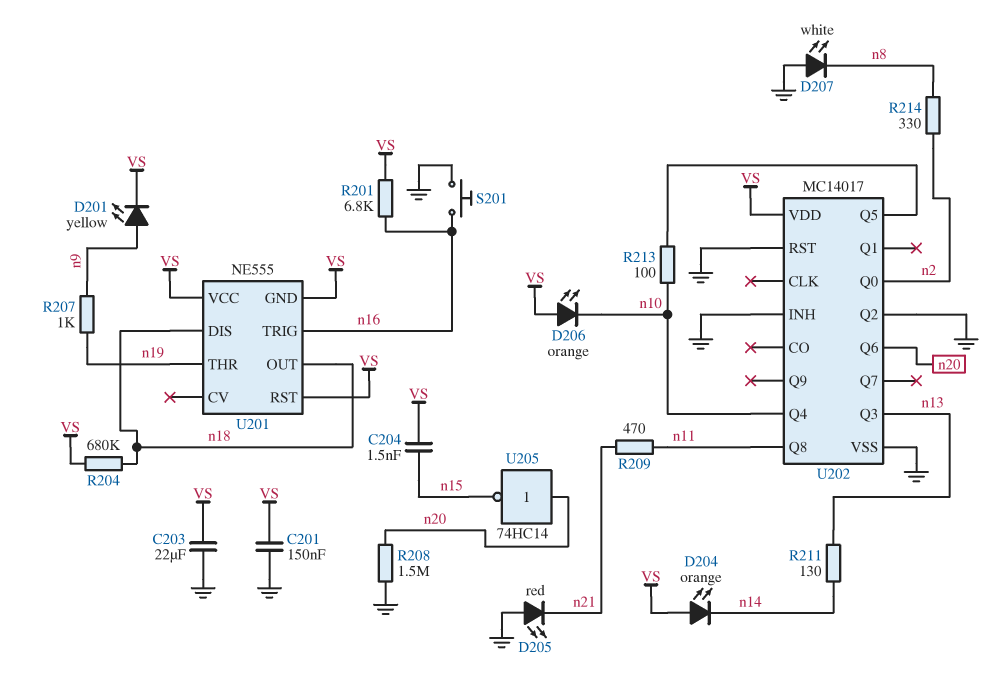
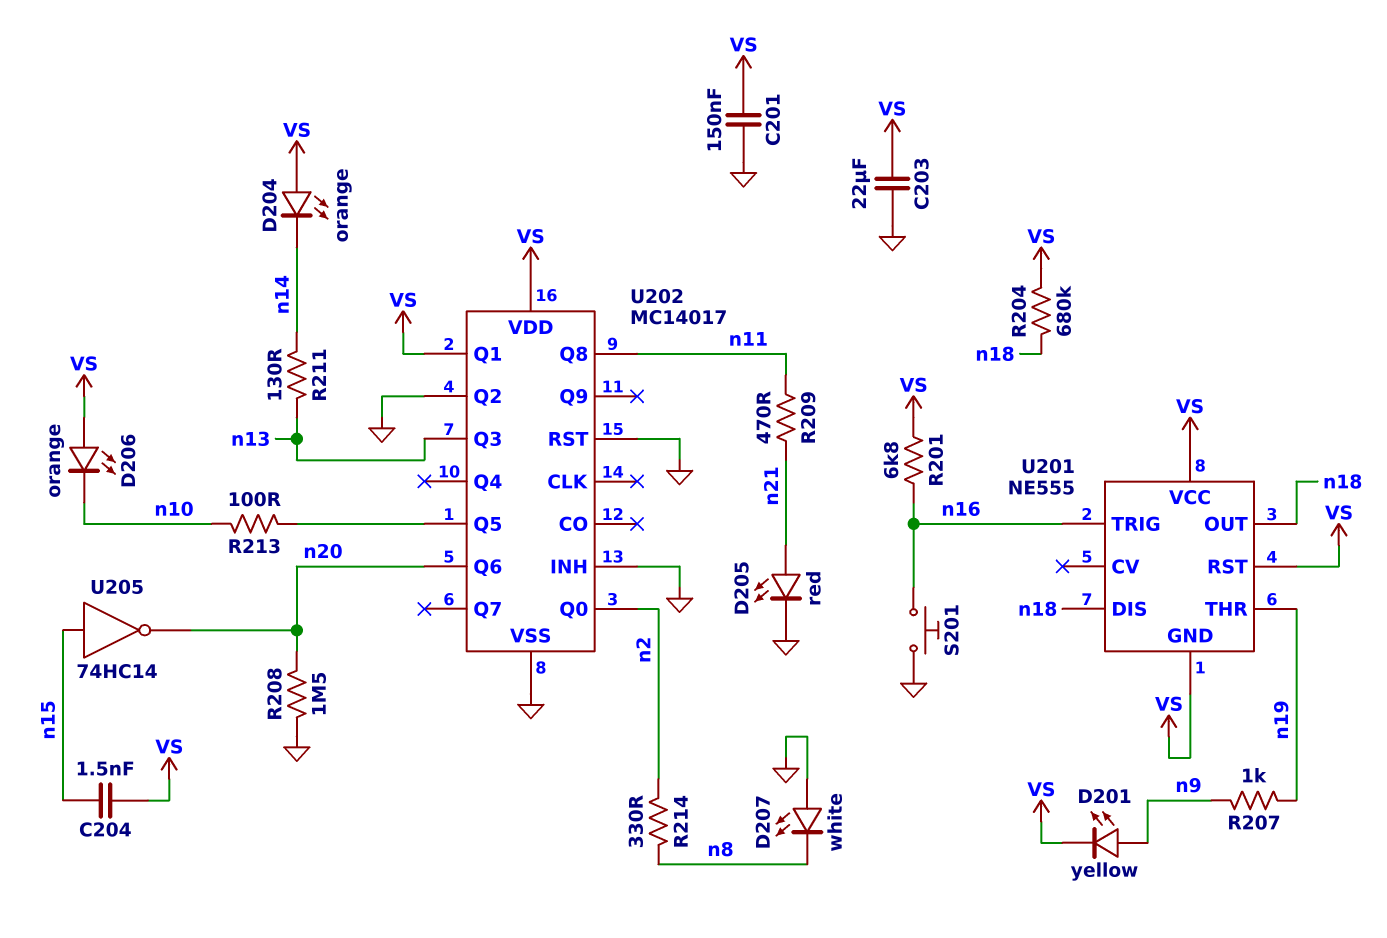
D205: LED red (A GND, K n21) -> LED red (A n21, K GND)
U202 pin Q1: none -> VS
U202 pin Q4: n10 -> none
U205: NOT 74HC14 (in n20, out n15) -> NOT 74HC14 (in n15, out n20)

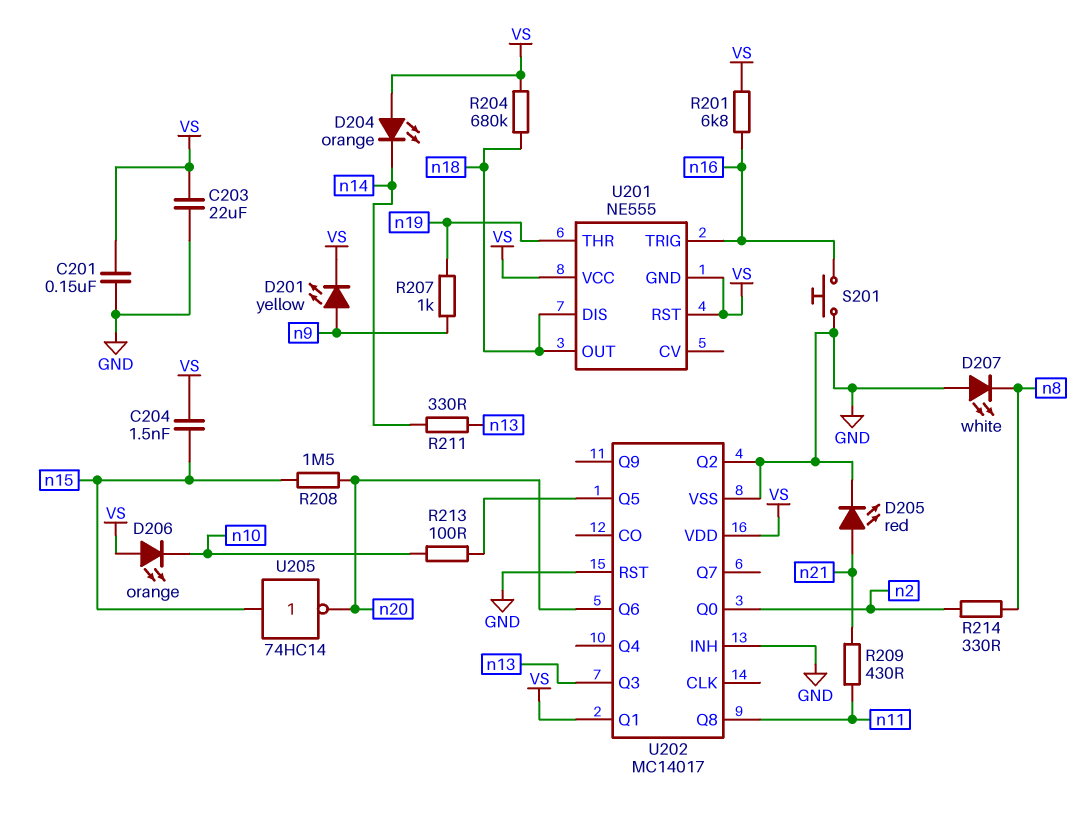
R208: 1.5M (GND, n20) -> 1.5M (n15, n20)
R209: 470 (n11, n21) -> 430 (n11, n21)
R211: 130 (n13, n14) -> 330 (n13, n14)

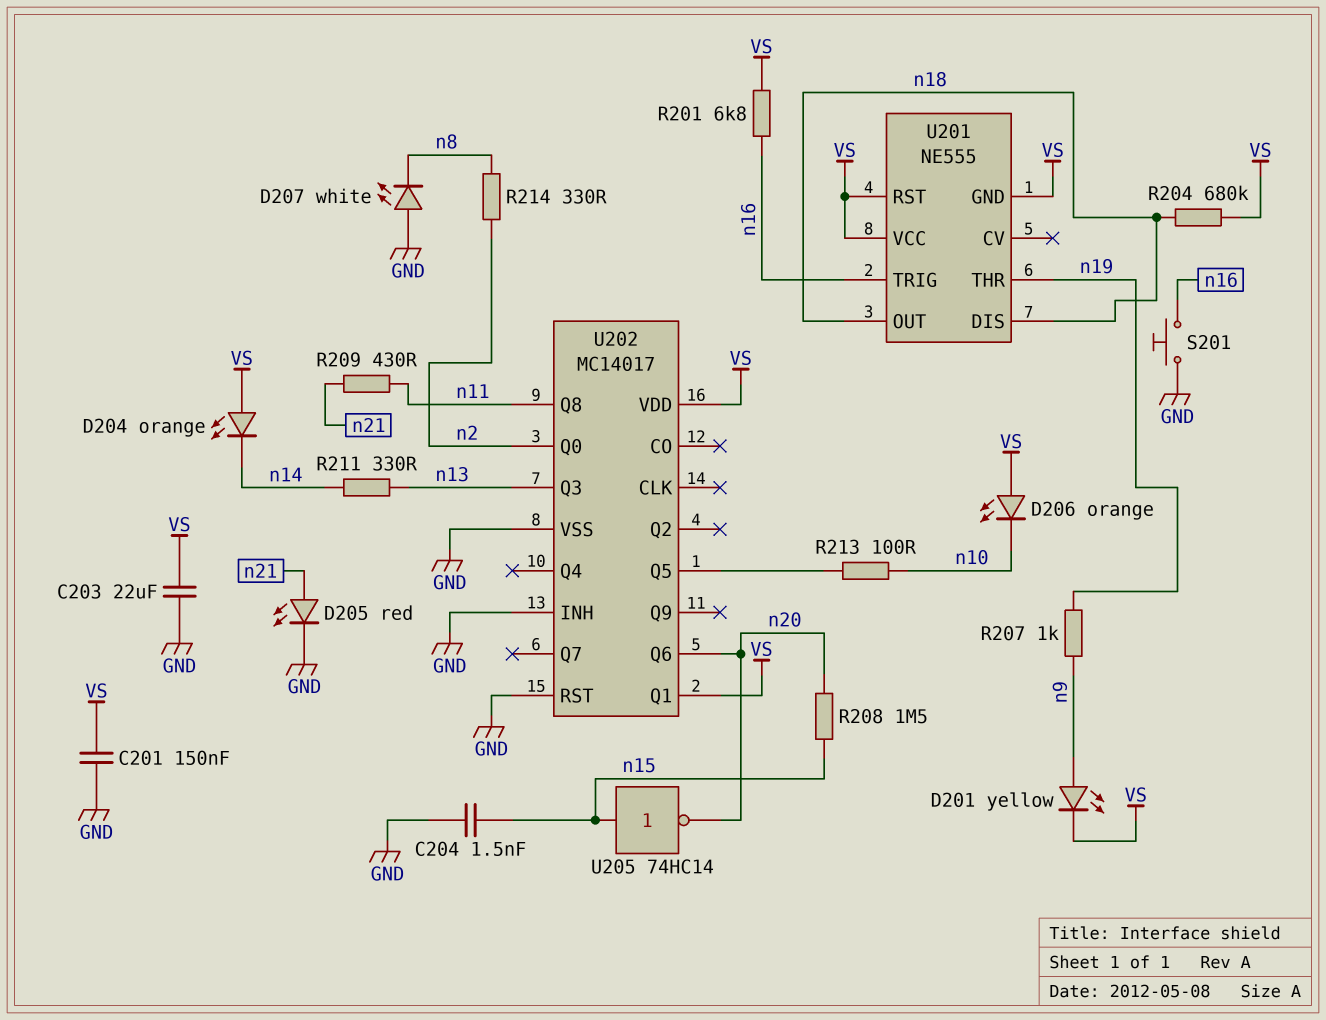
C204: 1.5nF (VS, n15) -> 1.5nF (GND, n15)
U202 pin Q2: GND -> none

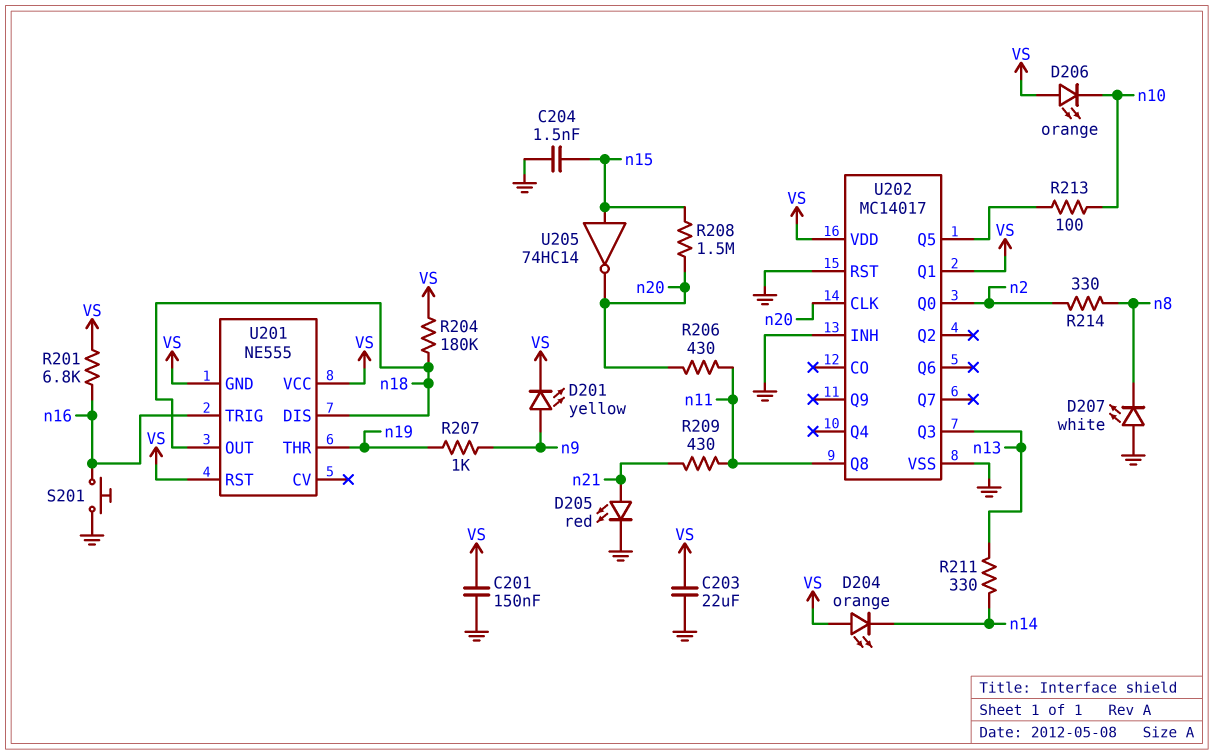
R204: 680k (VS, n18) -> 180k (VS, n18)
R206: none -> 430 (n11, n20)
U202 pin CLK: none -> n20
U202 pin Q6: n20 -> none

